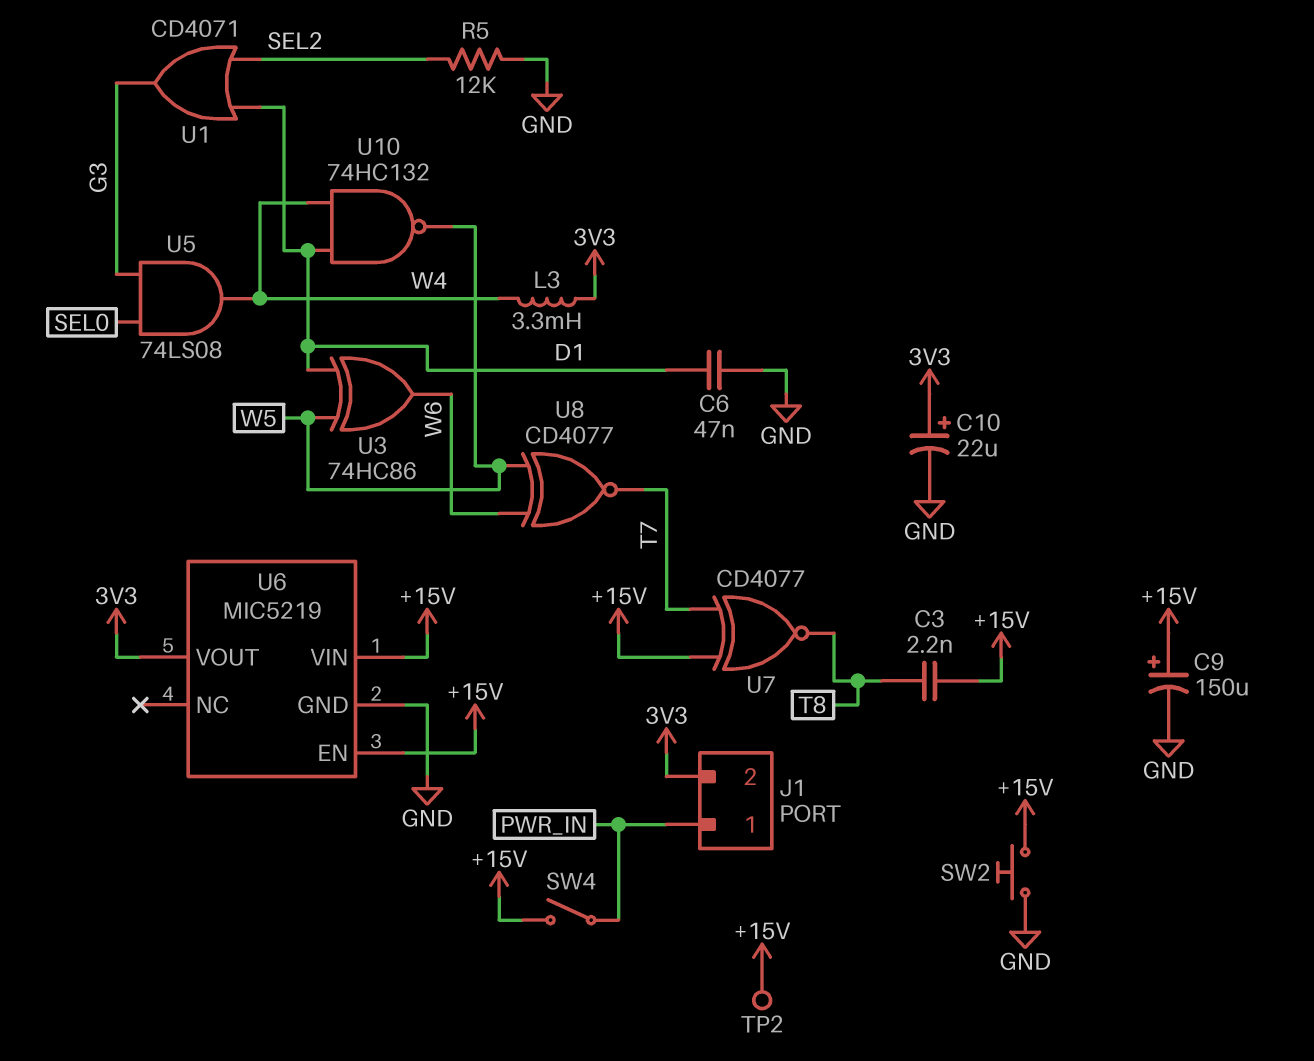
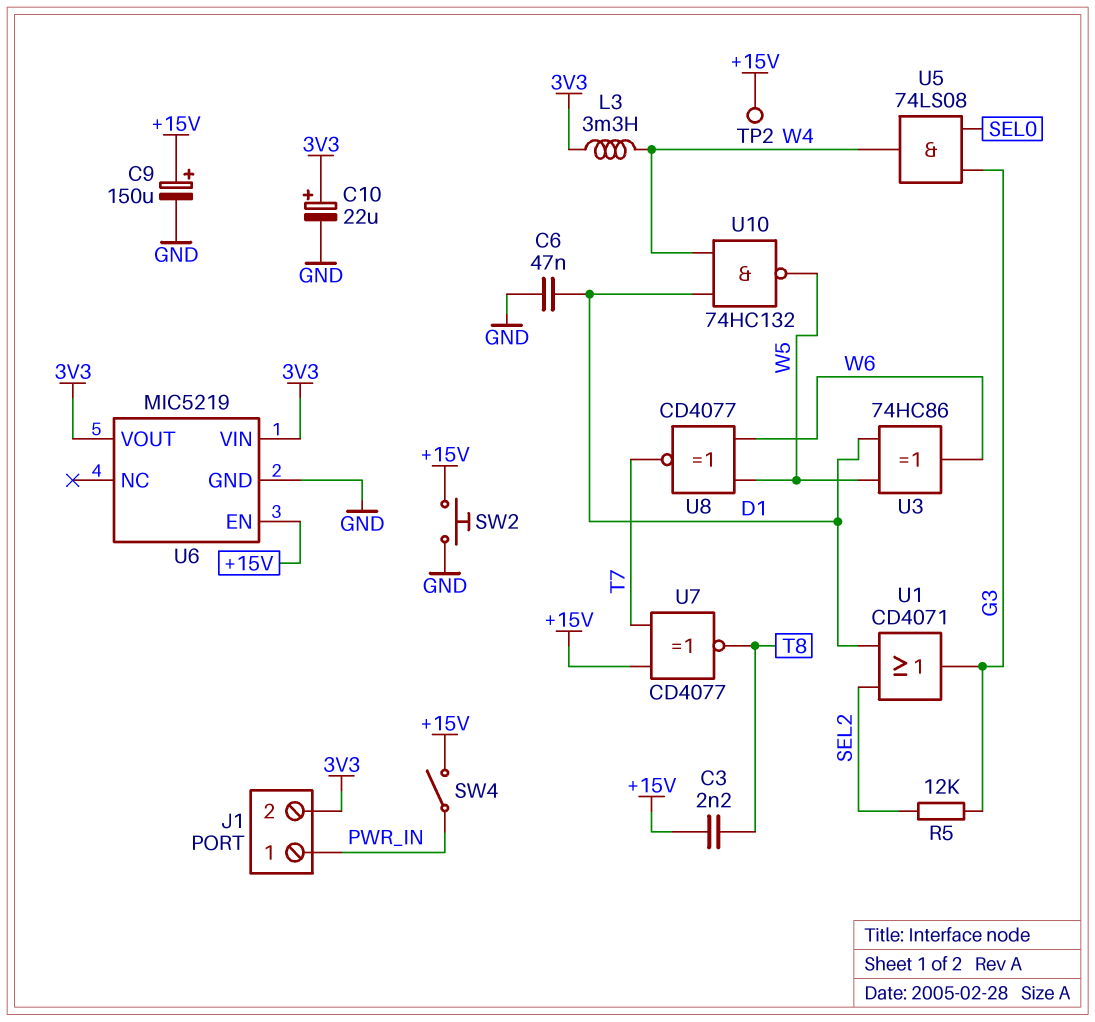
R5: 12k (GND, SEL2) -> 12k (G3, SEL2)
U6 pin VIN: +15V -> 3V3

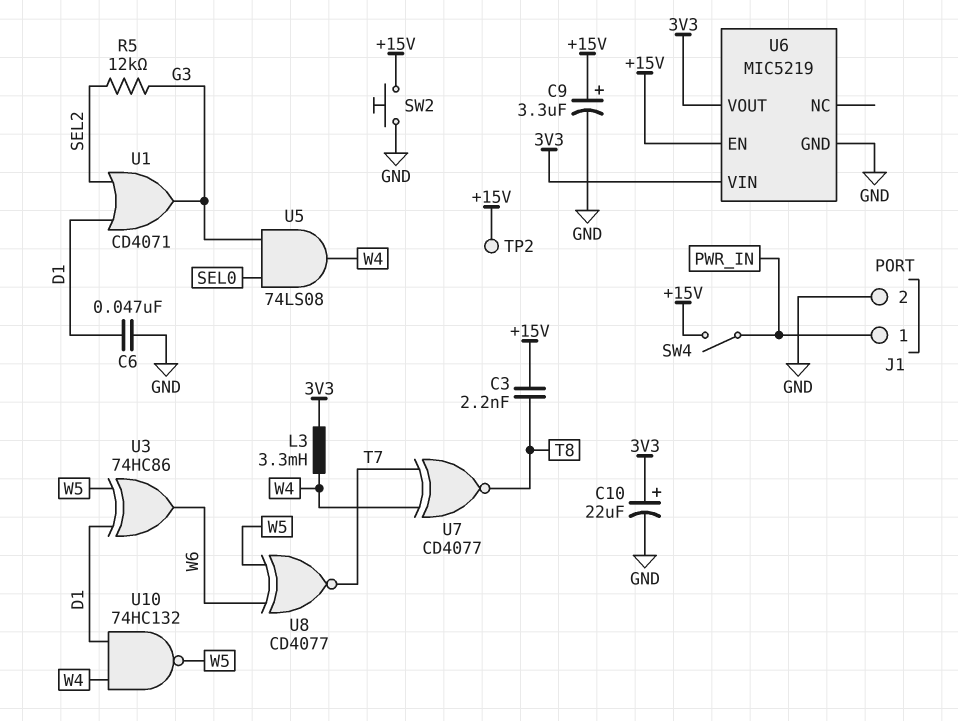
C9: 150uF (plus +15V, minus GND) -> 3.3uF (plus +15V, minus GND)
J1 pin 2: 3V3 -> GND
U7: XNOR CD4077 (in +15V, in T7, out T8) -> XNOR CD4077 (in T7, in W4, out T8)

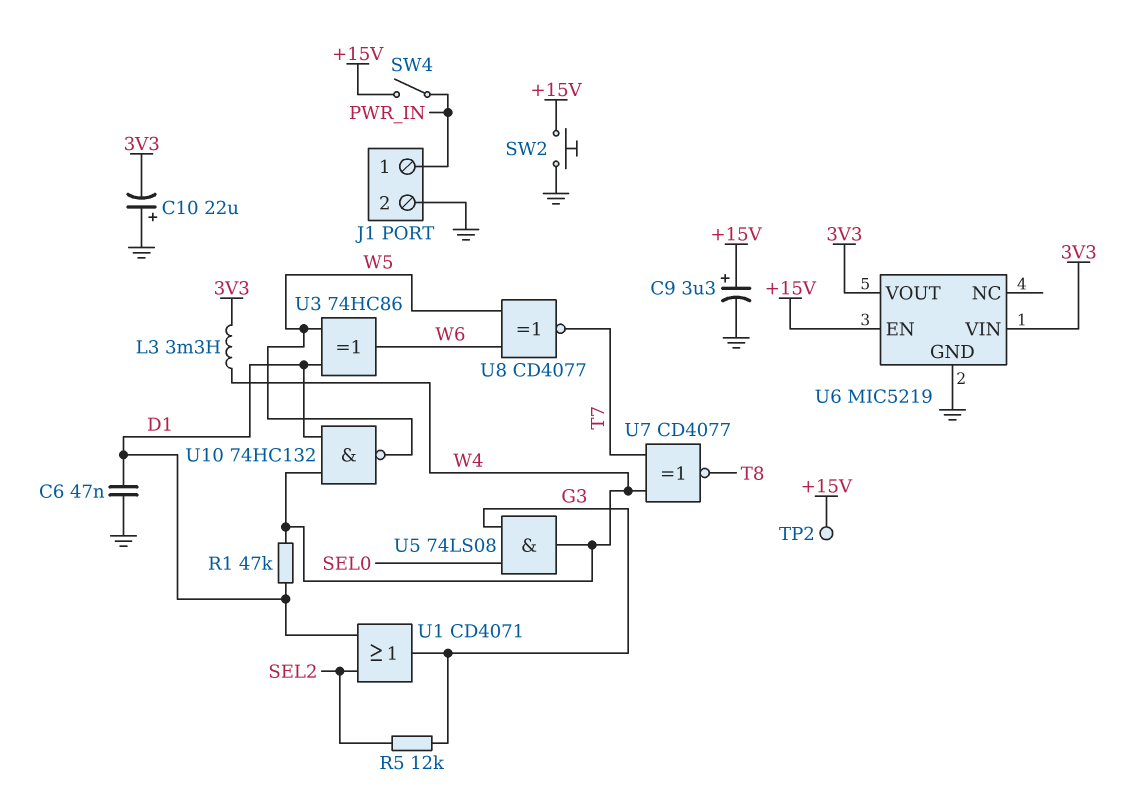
C3: 2.2nF (+15V, T8) -> none
C10: 22uF (plus 3V3, minus GND) -> 22uF (plus GND, minus 3V3)
R1: none -> 47k (D1, W4)

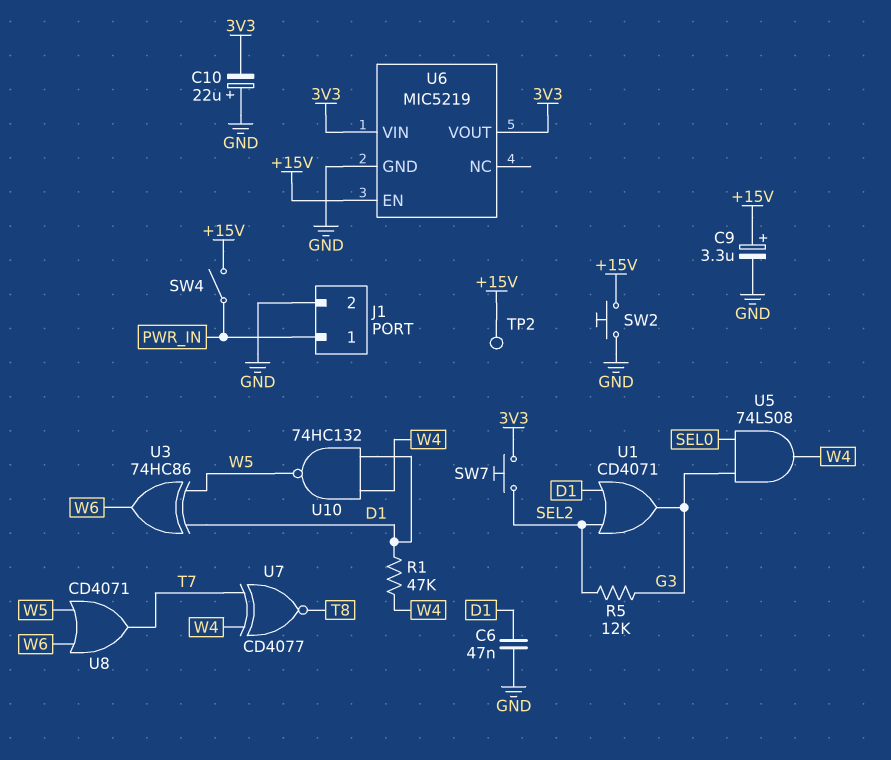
L3: 3.3mH (3V3, W4) -> none
SW7: none -> button (3V3, SEL2)
U8: XNOR CD4077 (in W5, in W6, out T7) -> OR CD4071 (in W5, in W6, out T7)

